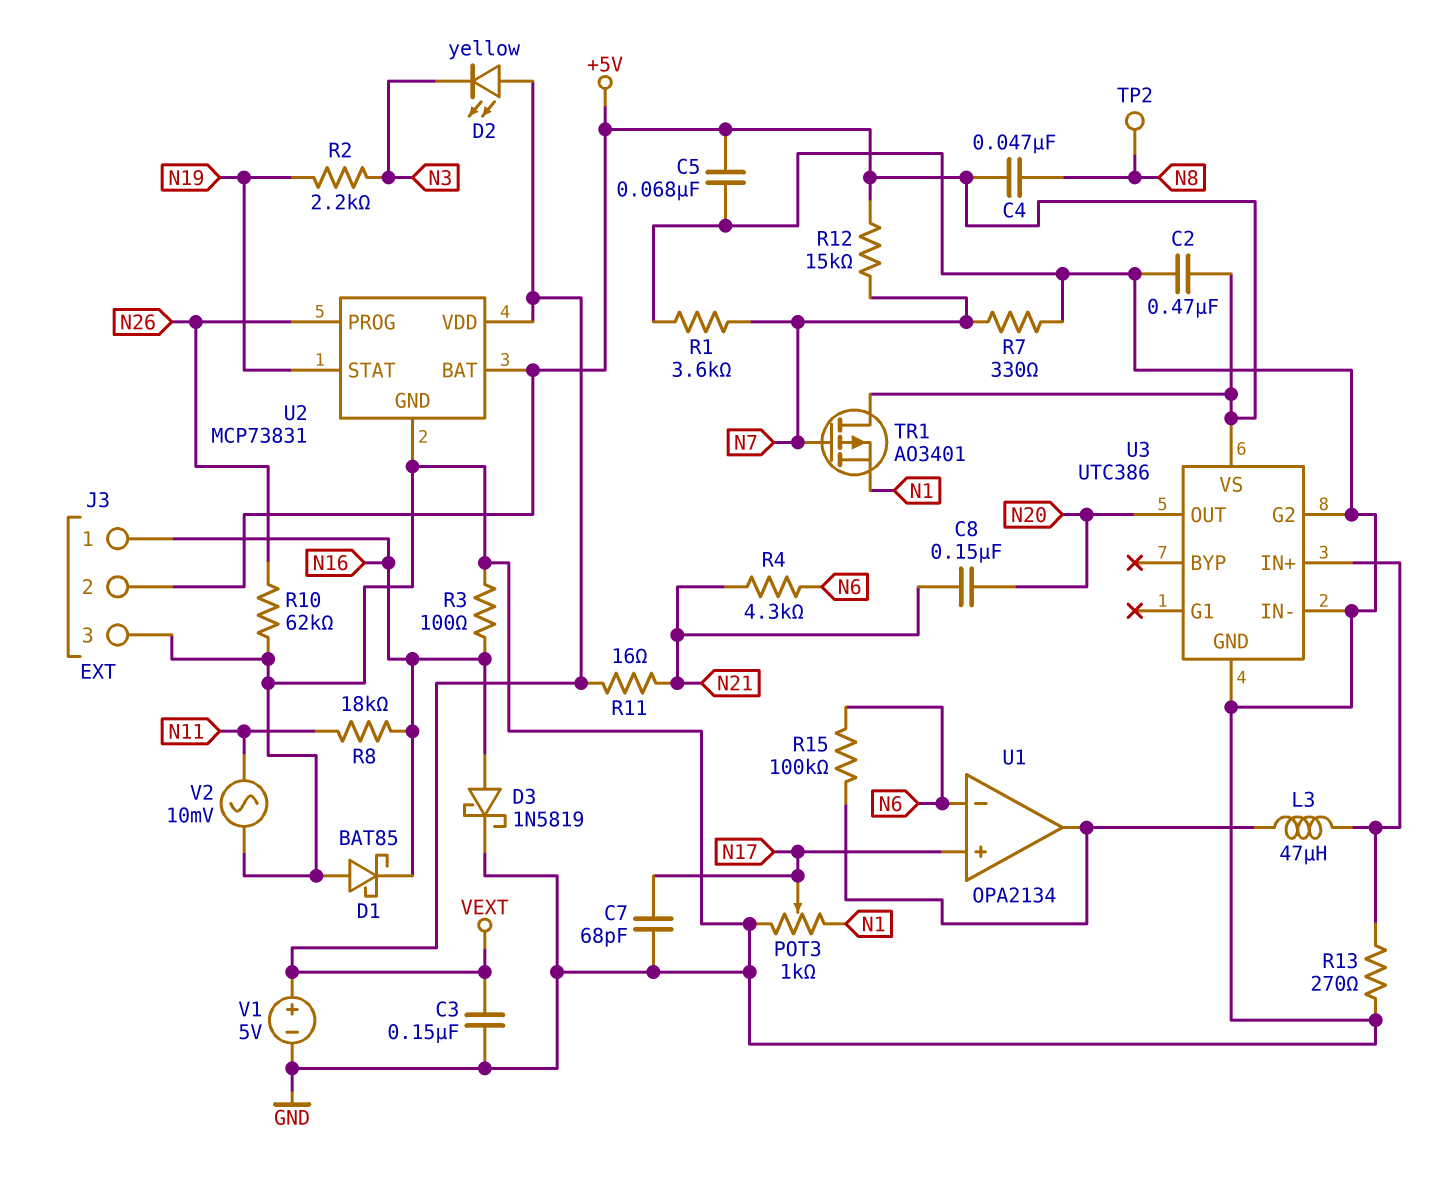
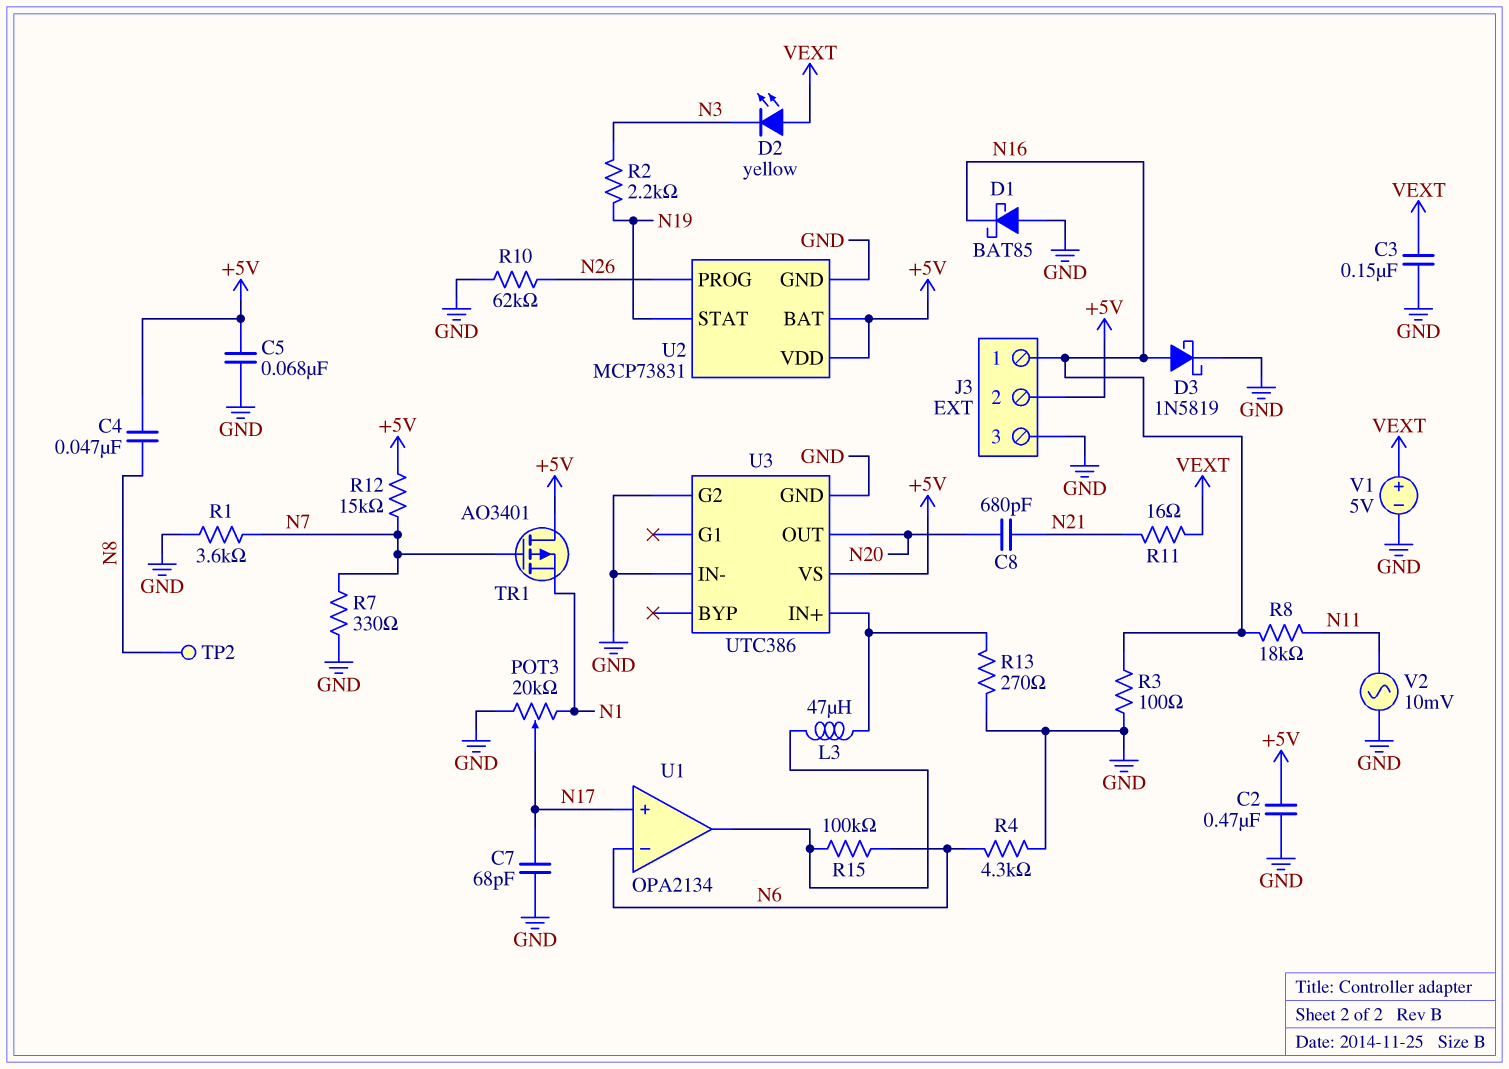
C8: 150nF (N20, N21) -> 680pF (N20, N21)
POT3: 1k (GND, N1, wiper N17) -> 20k (GND, N1, wiper N17)
R4: 4.3k (N6, N21) -> 4.3k (GND, N6)
U2 pin VDD: VEXT -> +5V

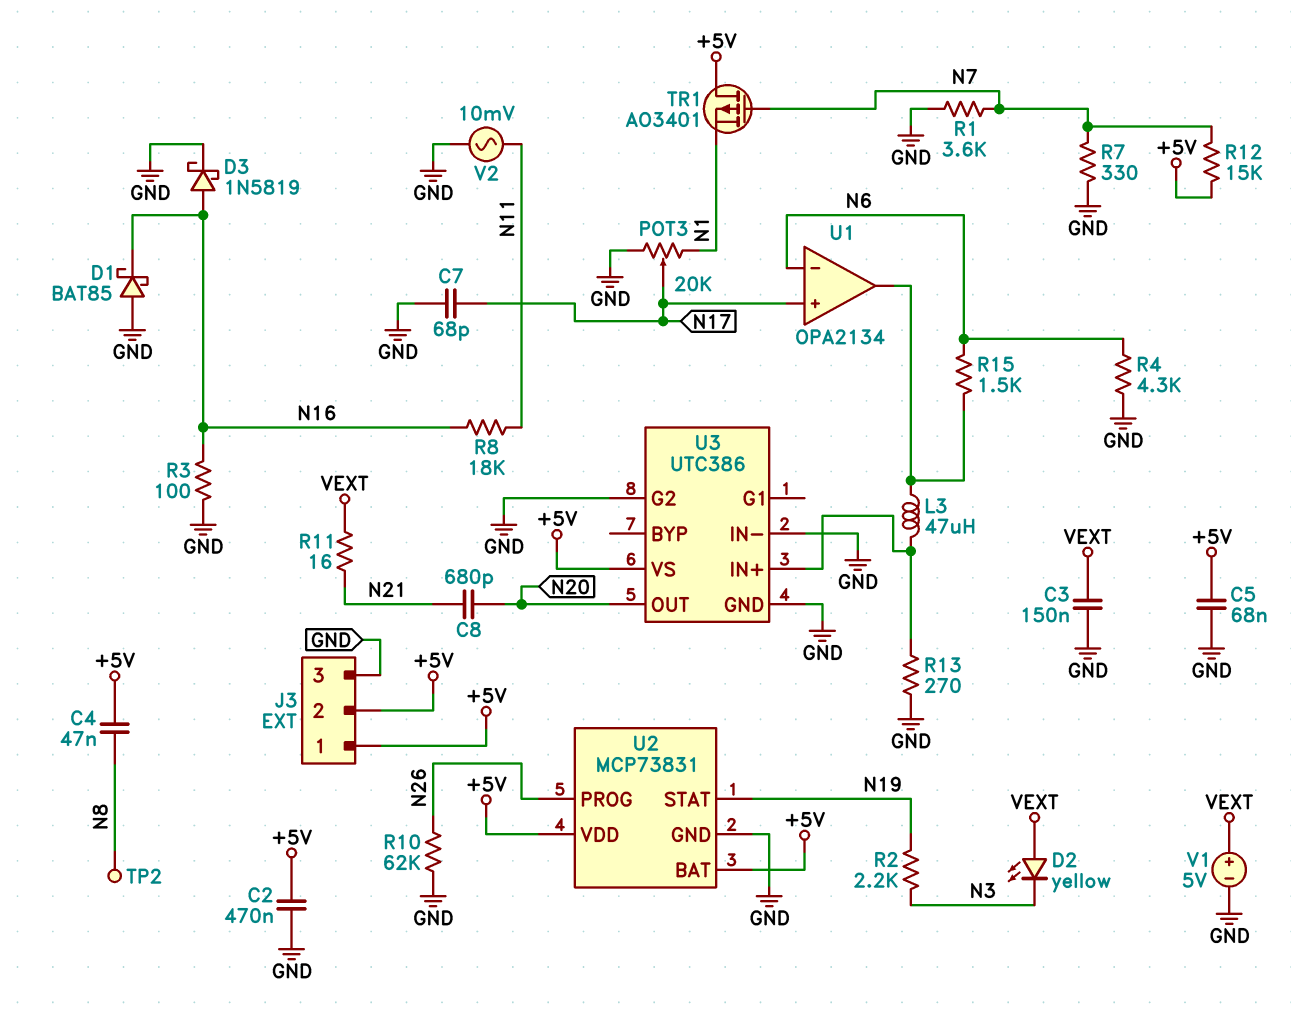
J3 pin 1: N16 -> +5V
R15: 100k (N6, U1/out) -> 1.5k (N6, U1/out)

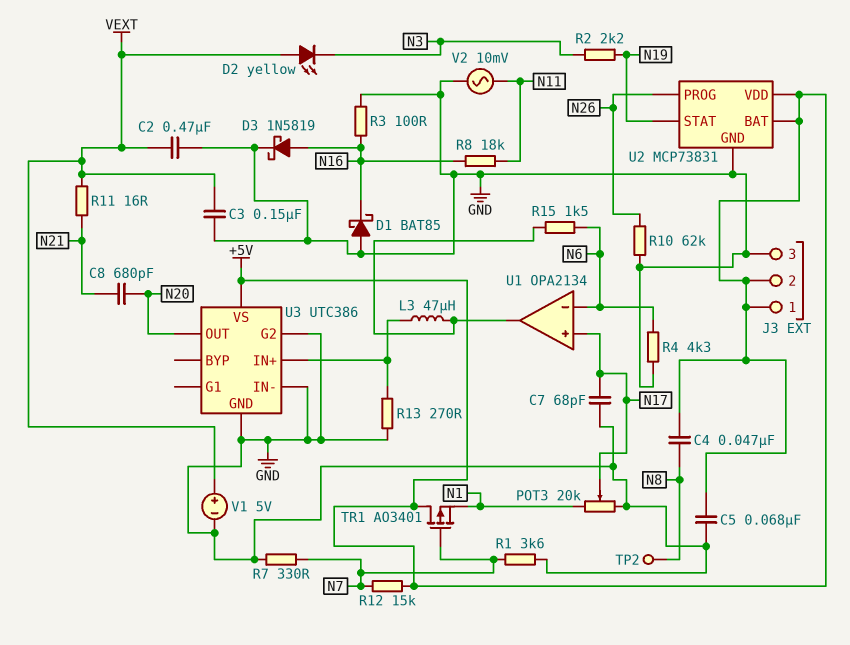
C2: 470nF (+5V, GND) -> 470nF (GND, VEXT)

